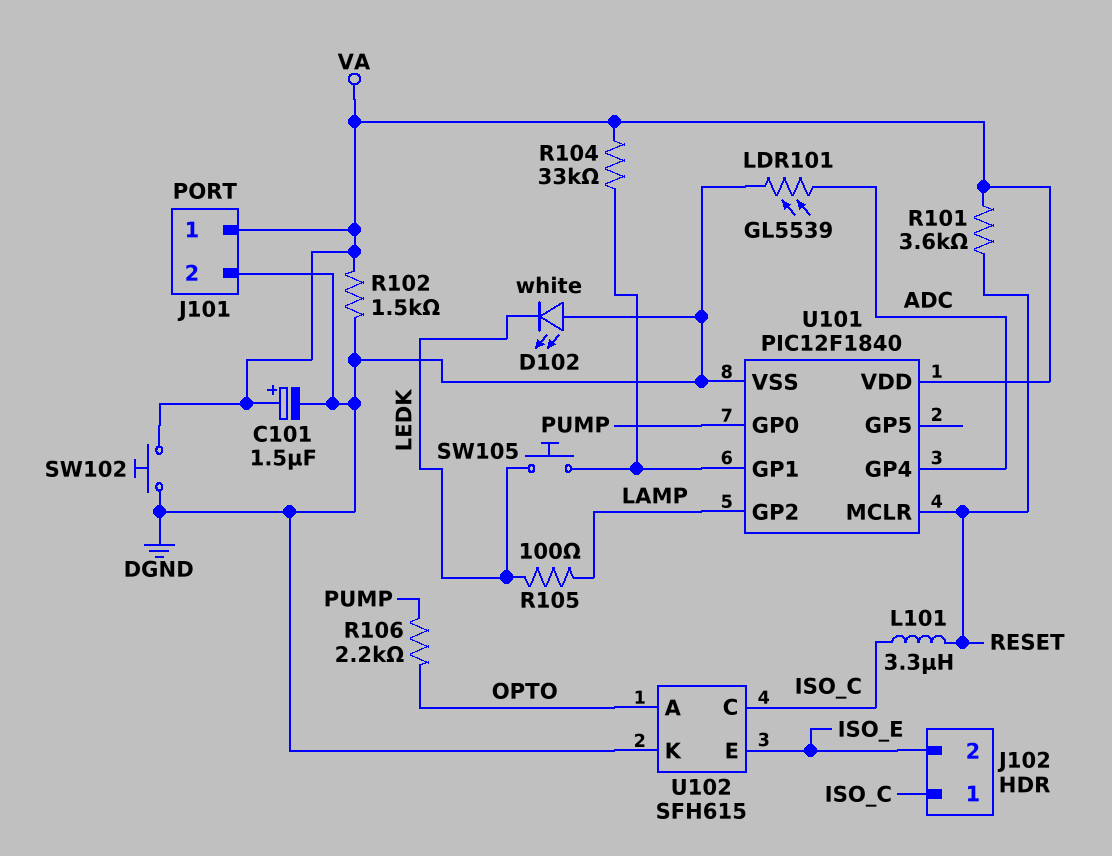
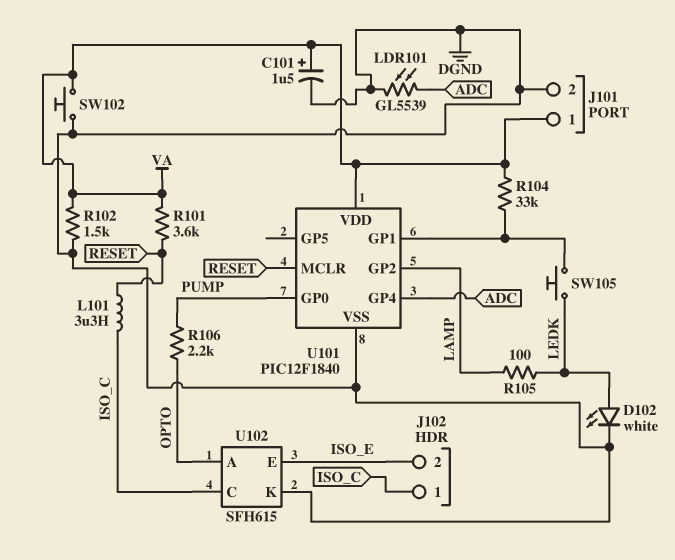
D102: LED white (A DGND, K LEDK) -> LED white (A LEDK, K DGND)

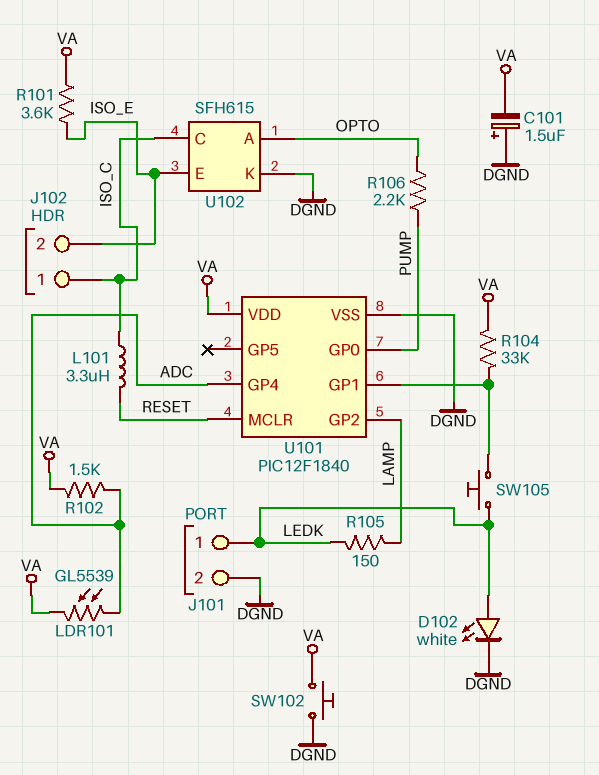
C101: 1.5uF (plus VA, minus DGND) -> 1.5uF (plus DGND, minus VA)
J101 pin 1: VA -> LEDK
LDR101: GL5539 (ADC, DGND) -> GL5539 (ADC, VA)
R101: 3.6k (RESET, VA) -> 3.6k (ISO_E, VA)
R102: 1.5k (DGND, VA) -> 1.5k (ADC, VA)
R105: 100 (LAMP, LEDK) -> 150 (LAMP, LEDK)

